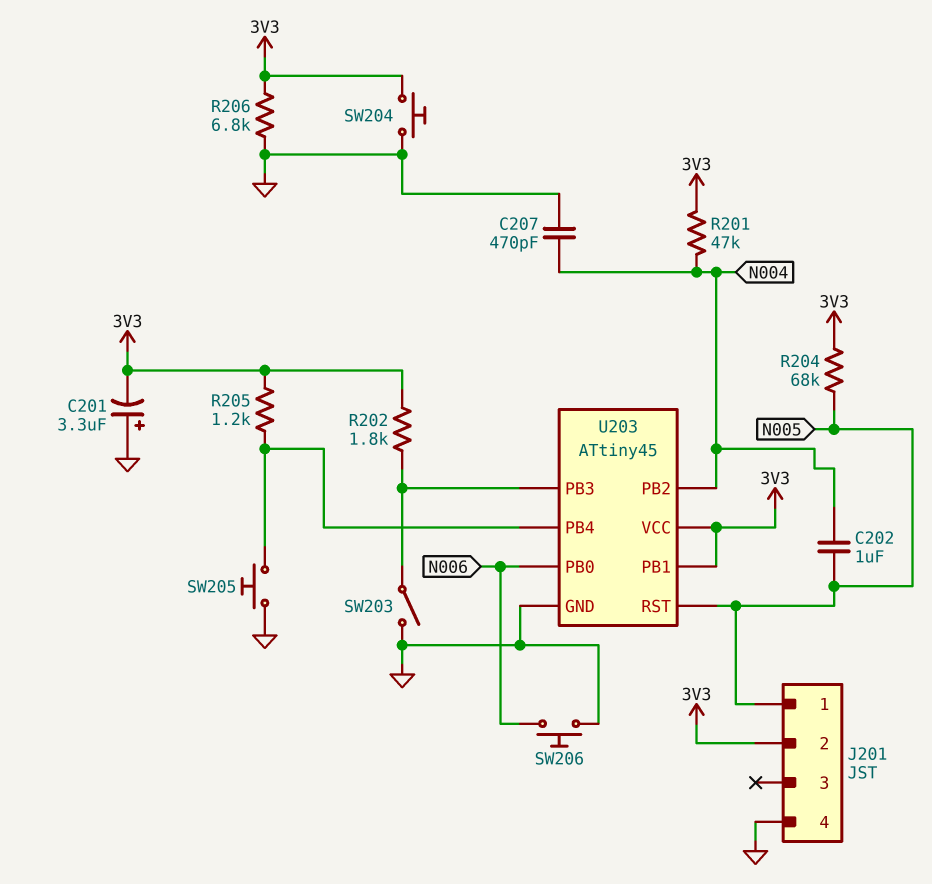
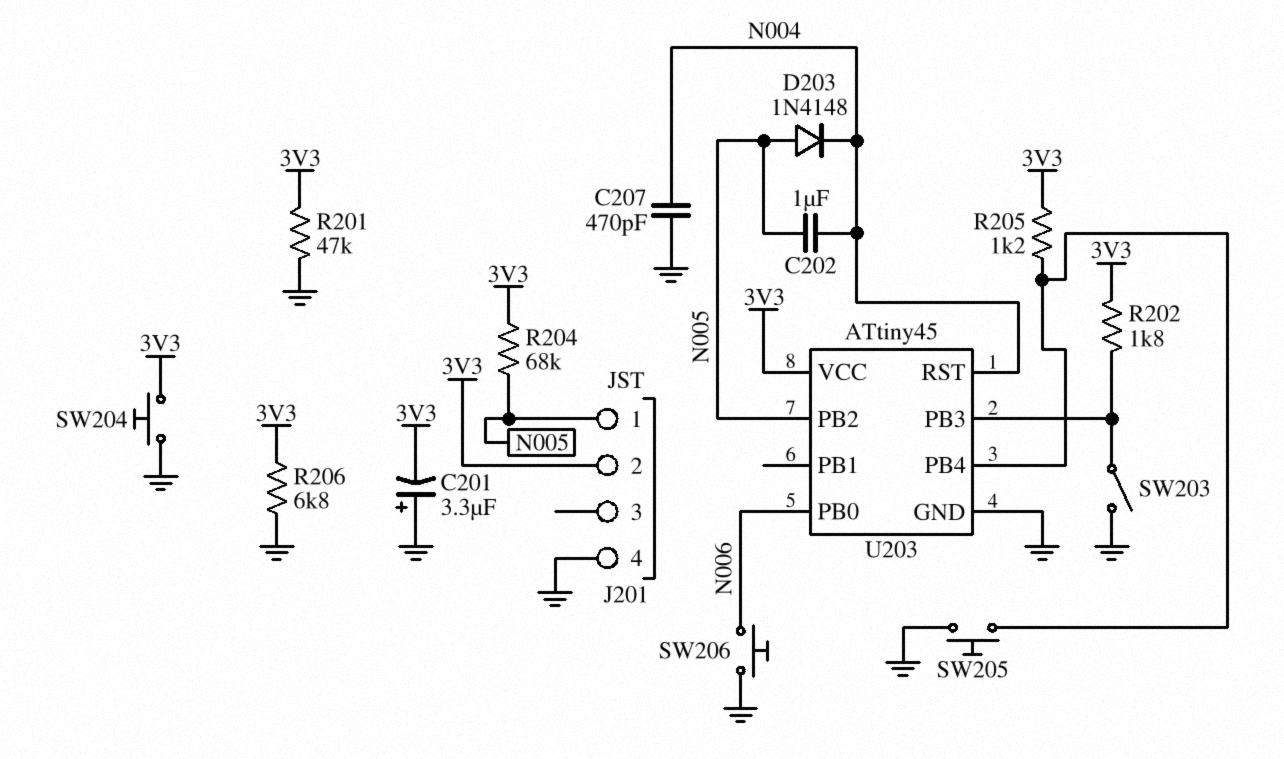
D203: none -> diode 1N4148 (A N005, K N004)
R201: 47k (3V3, N004) -> 47k (3V3, GND)
U203 pin PB1: 3V3 -> none
U203 pin PB2: N004 -> N005
U203 pin RST: N005 -> N004

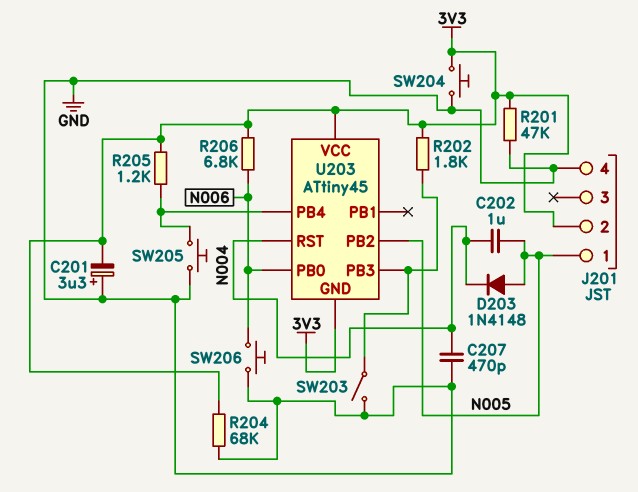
R204: 68k (3V3, N005) -> 68k (3V3, GND)
R206: 6.8k (3V3, GND) -> 6.8k (3V3, N006)
U203 pin GND: GND -> 3V3

